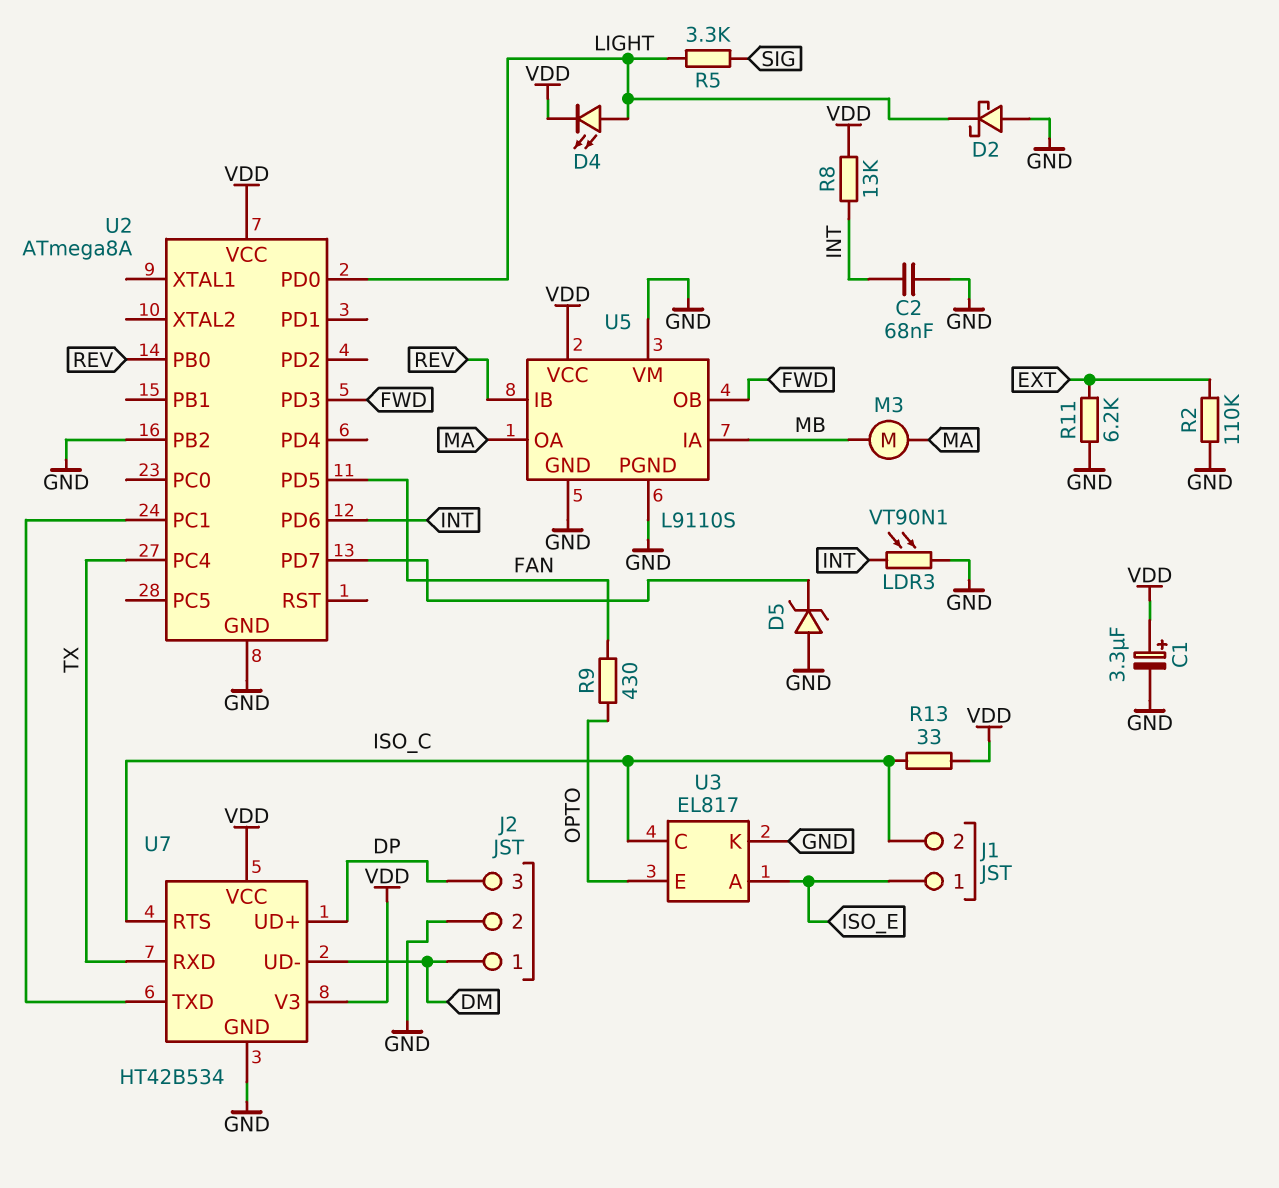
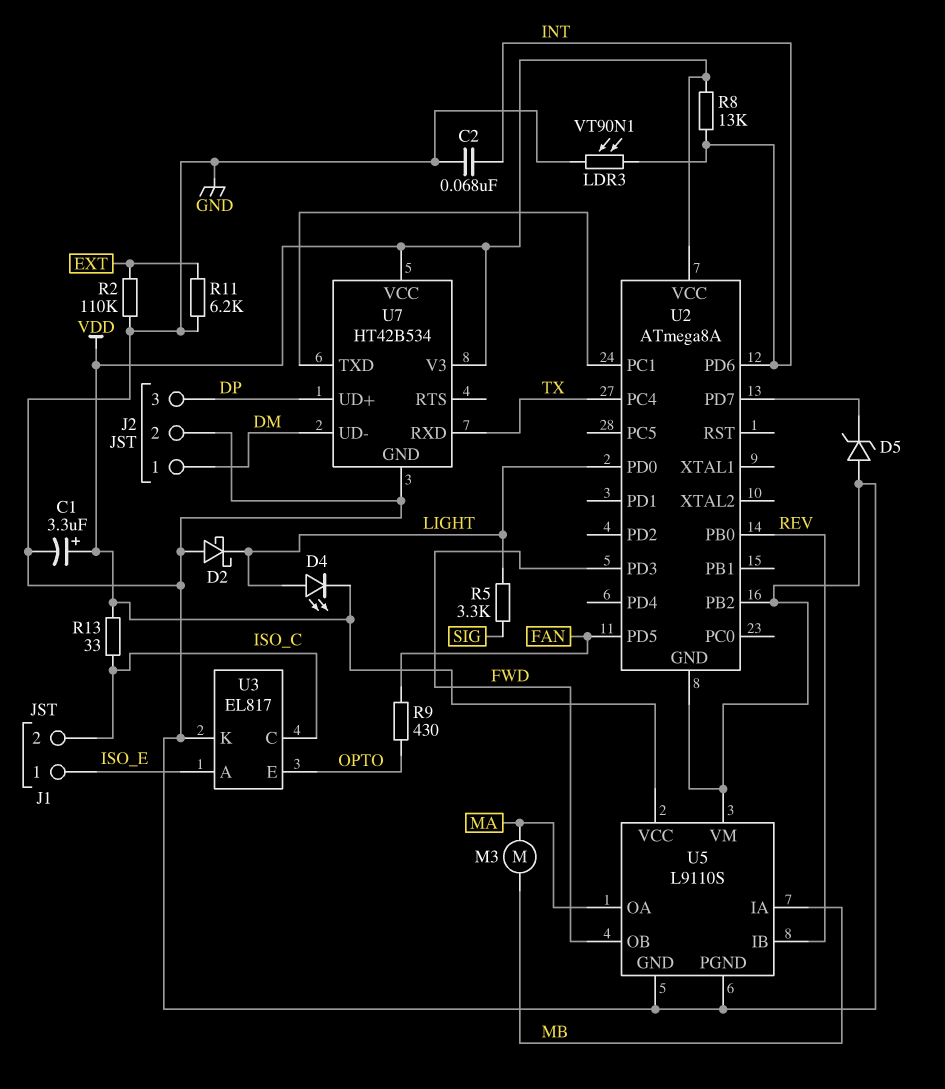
U7 pin RTS: ISO_C -> none

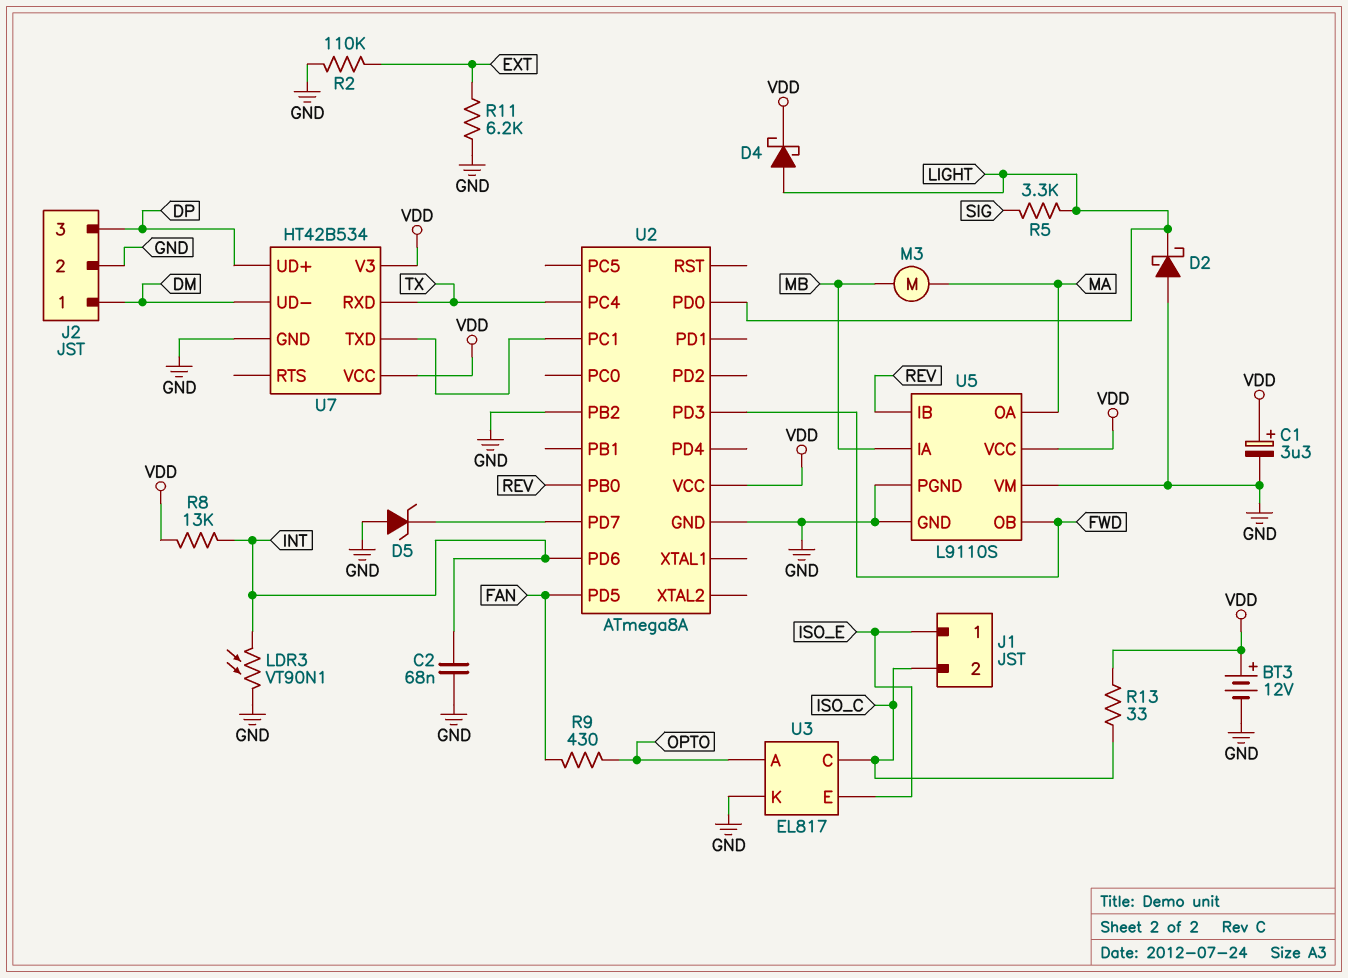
BT3: none -> 12V (plus VDD, minus GND)
D4: LED (A LIGHT, K VDD) -> schottky (A LIGHT, K VDD)
U3 pin A: ISO_E -> OPTO
U3 pin E: OPTO -> ISO_E

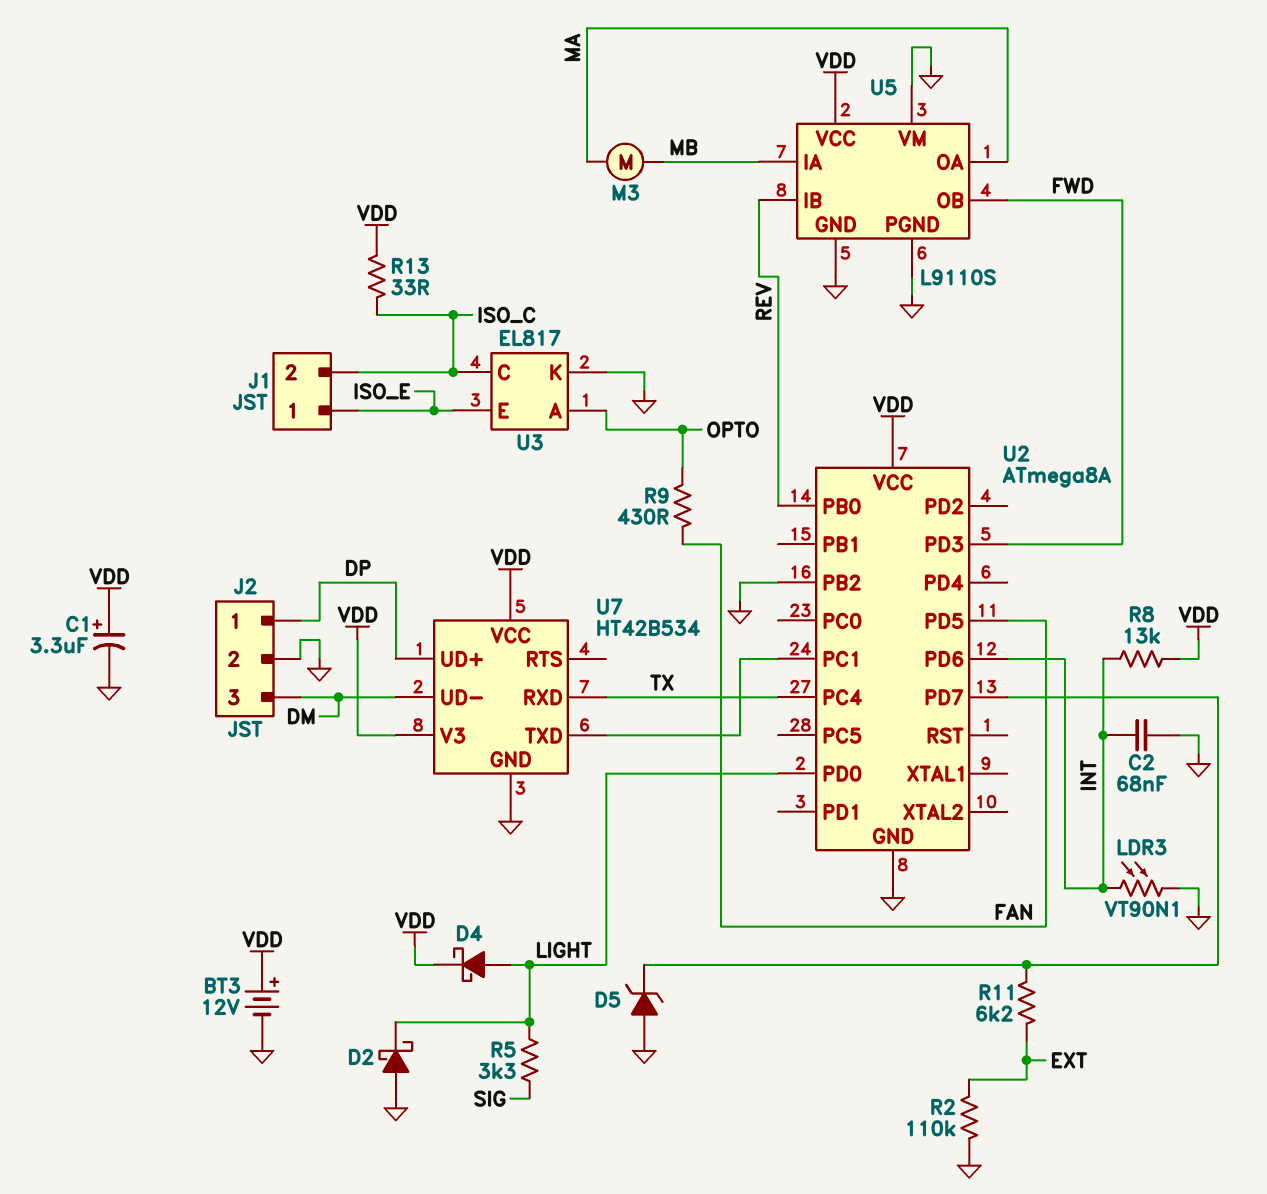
J2 pin 1: DM -> DP
J2 pin 3: DP -> DM
R11: 6.2k (EXT, GND) -> 6.2k (EXT, U2/PD7)

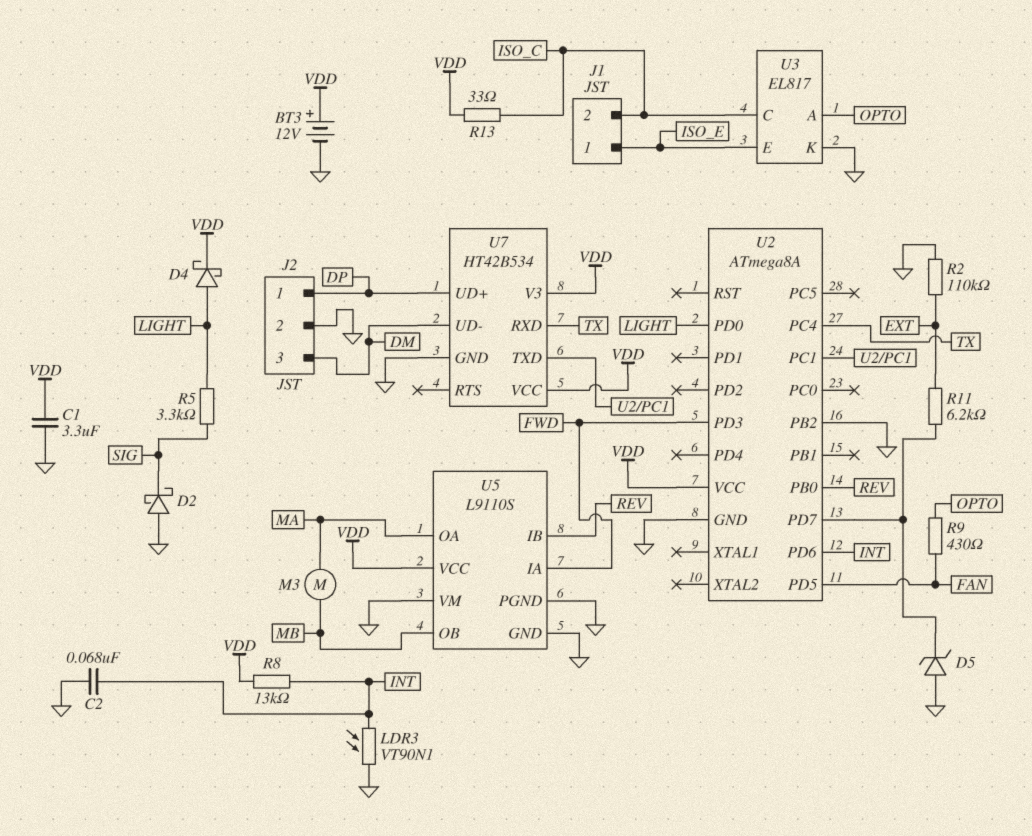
C1: 3.3uF (plus VDD, minus GND) -> 3.3uF (GND, VDD)
D2: schottky (A GND, K LIGHT) -> schottky (A GND, K SIG)
U5 pin IA: MB -> FWD
U5 pin OB: FWD -> MB

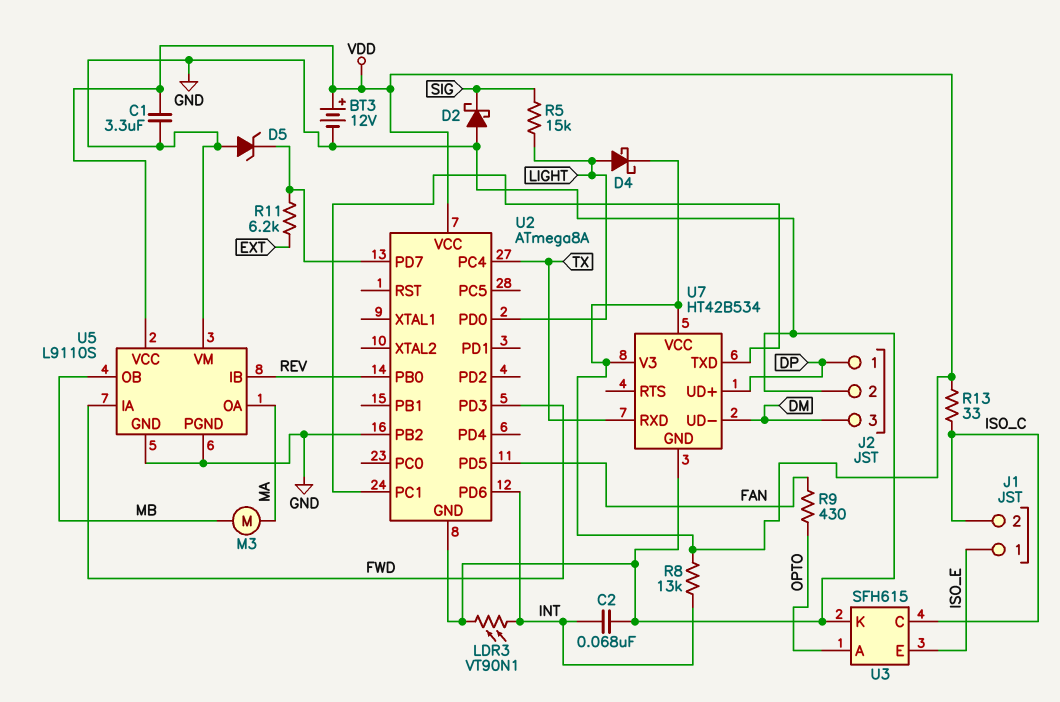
R2: 110k (EXT, GND) -> none
R5: 3.3k (LIGHT, SIG) -> 15k (LIGHT, SIG)
U3: EL817 -> SFH615

